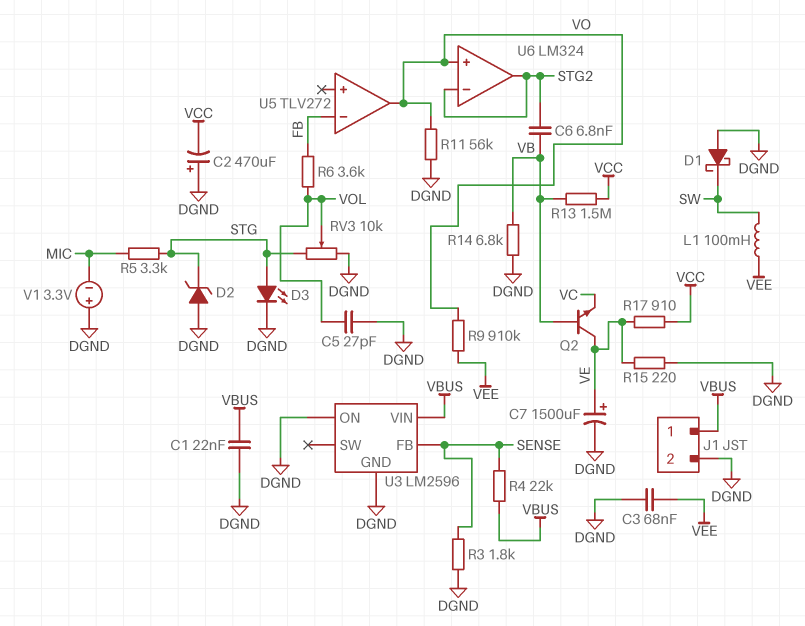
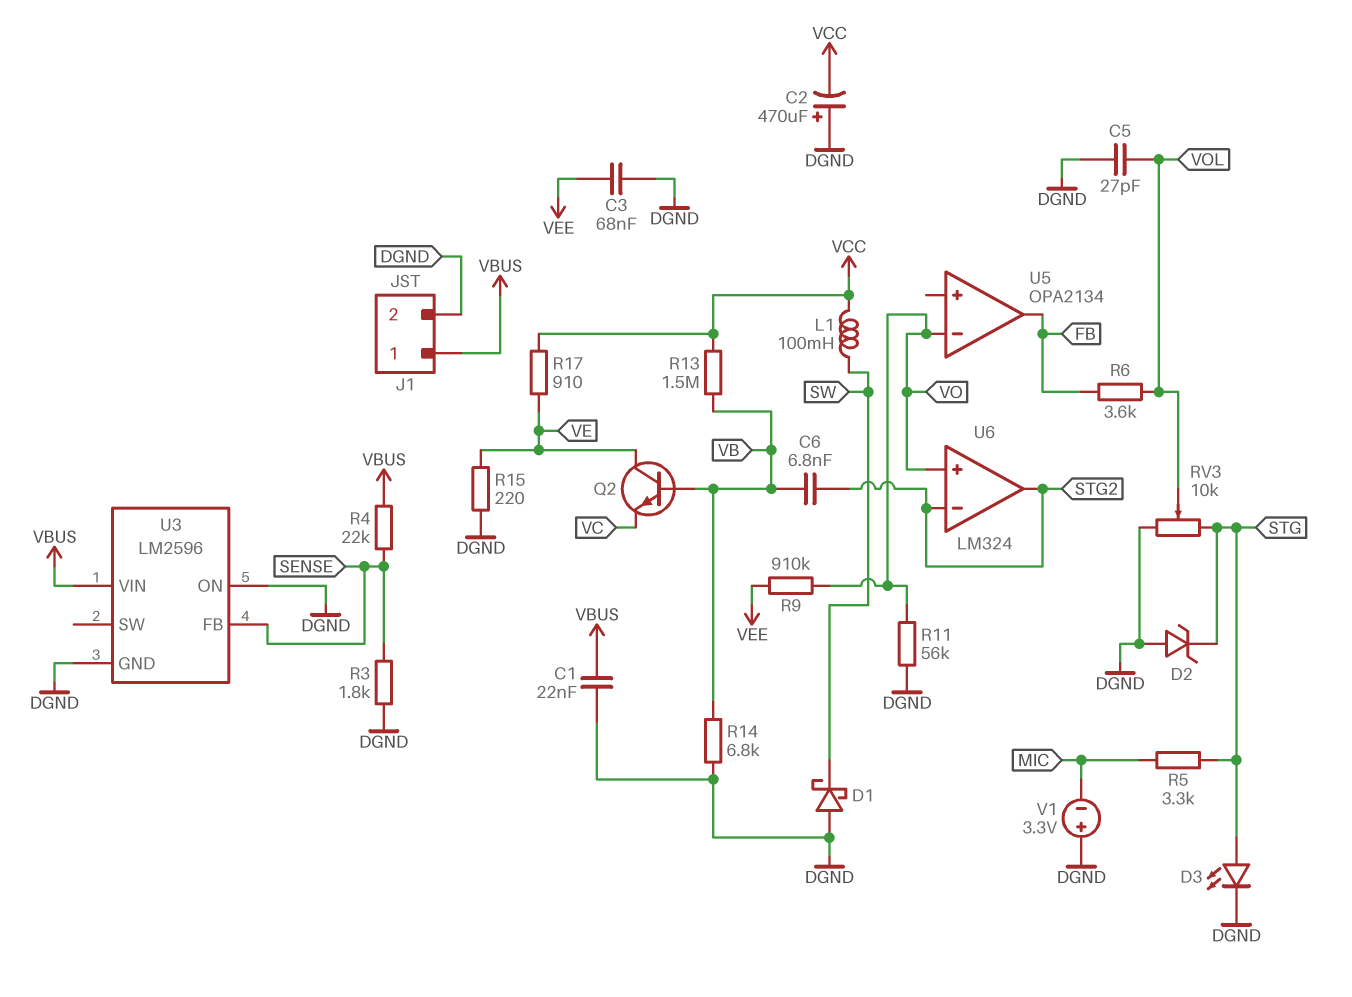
C7: 1500uF (plus VE, minus DGND) -> none
L1: 100mH (SW, VEE) -> 100mH (SW, VCC)
U5: TLV272 -> OPA2134
U5 pin in-: FB -> VO
U5 pin out: VO -> FB

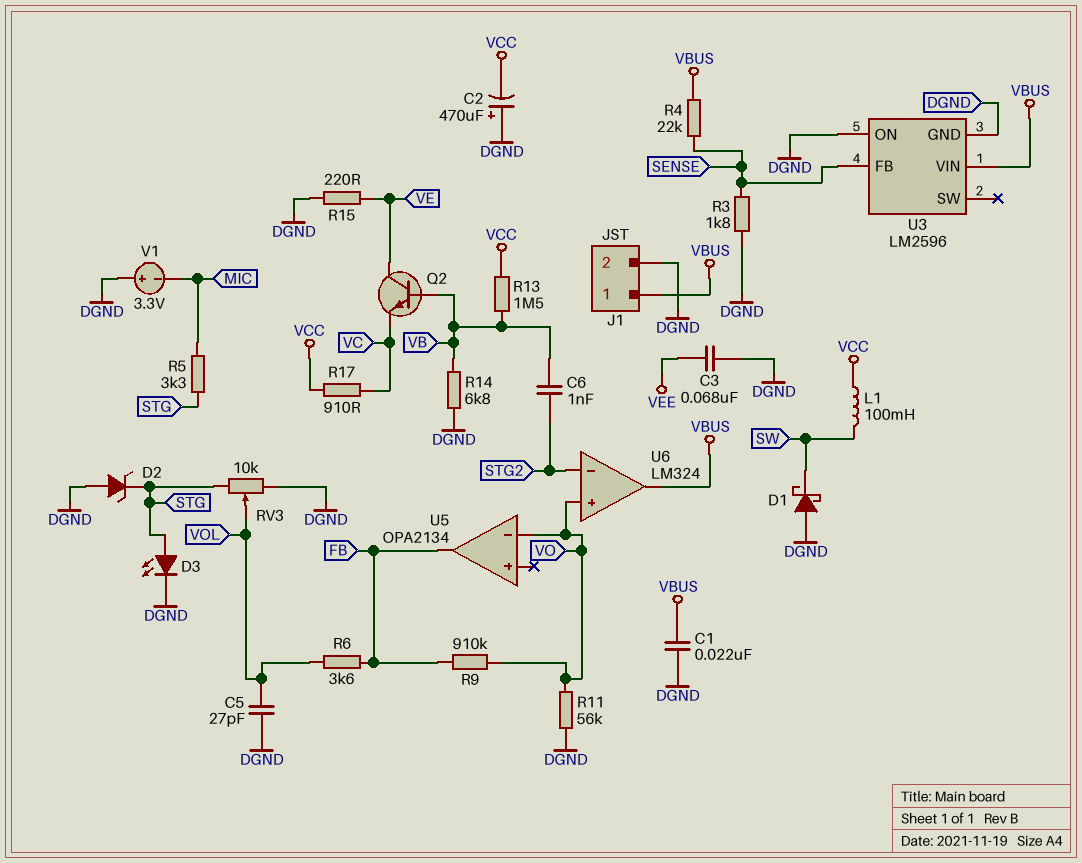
C6: 6.8nF (STG2, VB) -> 1nF (STG2, VB)
R9: 910k (VEE, VO) -> 910k (FB, VO)
R17: 910 (VCC, VE) -> 910 (VC, VCC)
U6 pin out: STG2 -> VBUS

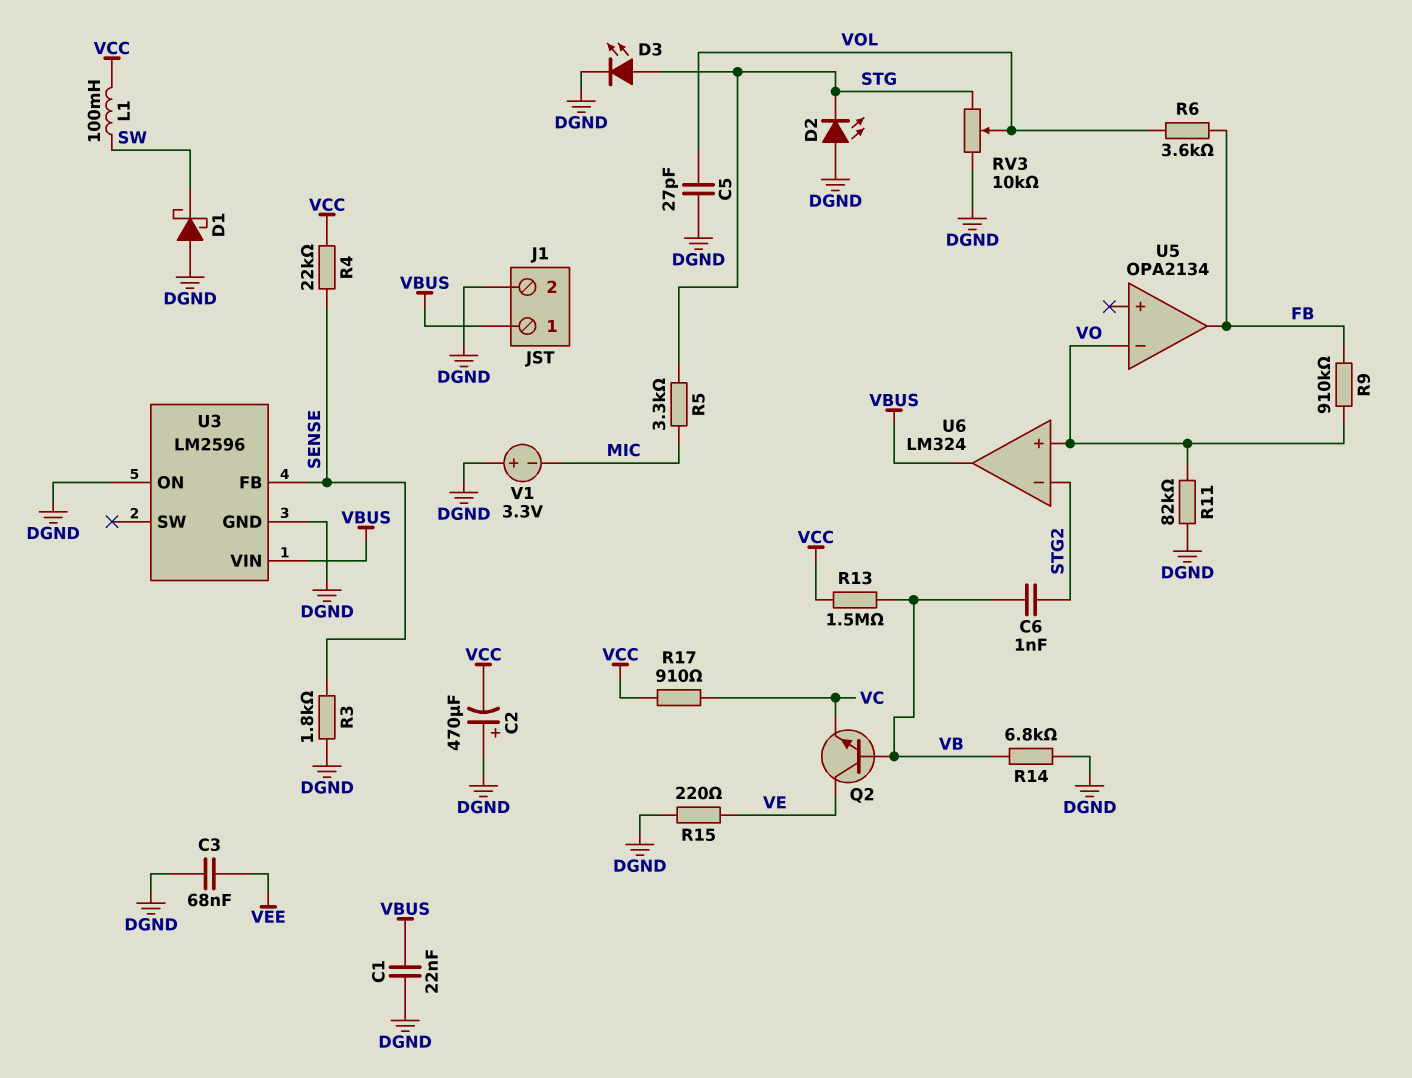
D2: zener (A DGND, K STG) -> LED (A DGND, K STG)
R4: 22k (SENSE, VBUS) -> 22k (SENSE, VCC)
R11: 56k (DGND, VO) -> 82k (DGND, VO)

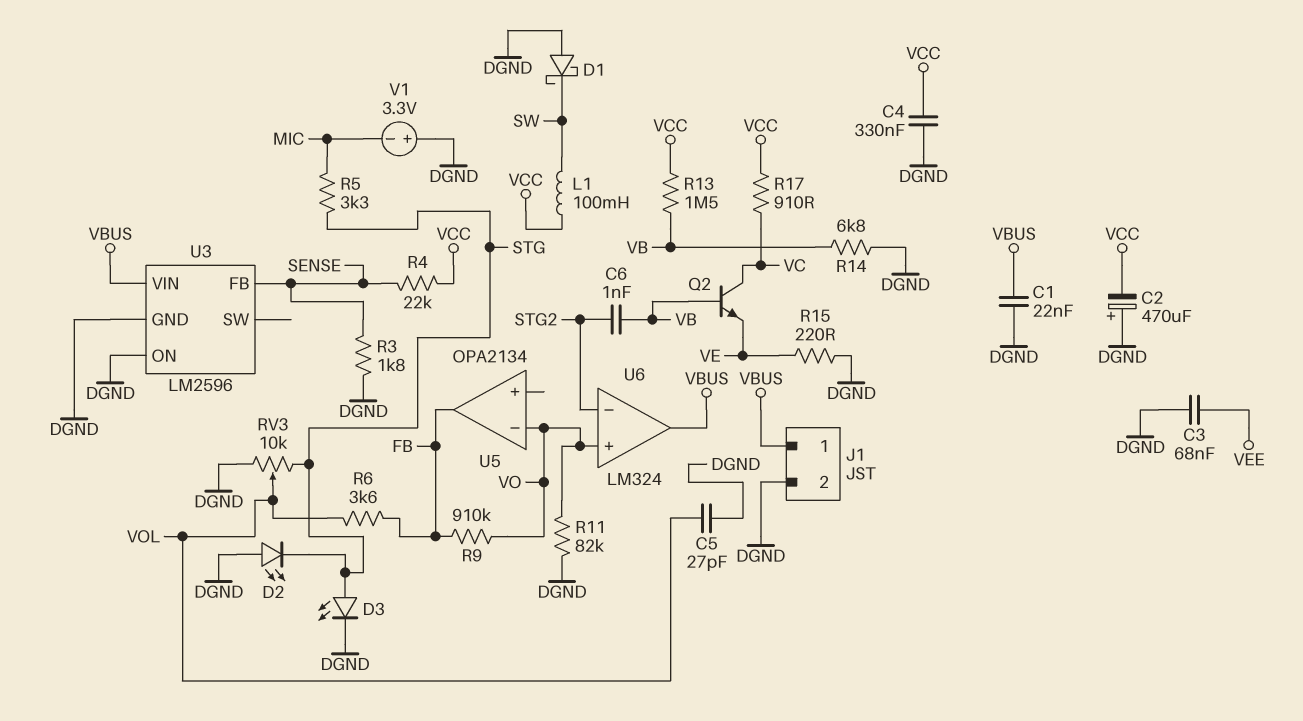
C4: none -> 330nF (DGND, VCC)
Q2: NPN (B VB, C VE, E VC) -> NPN (B VB, C VC, E VE)

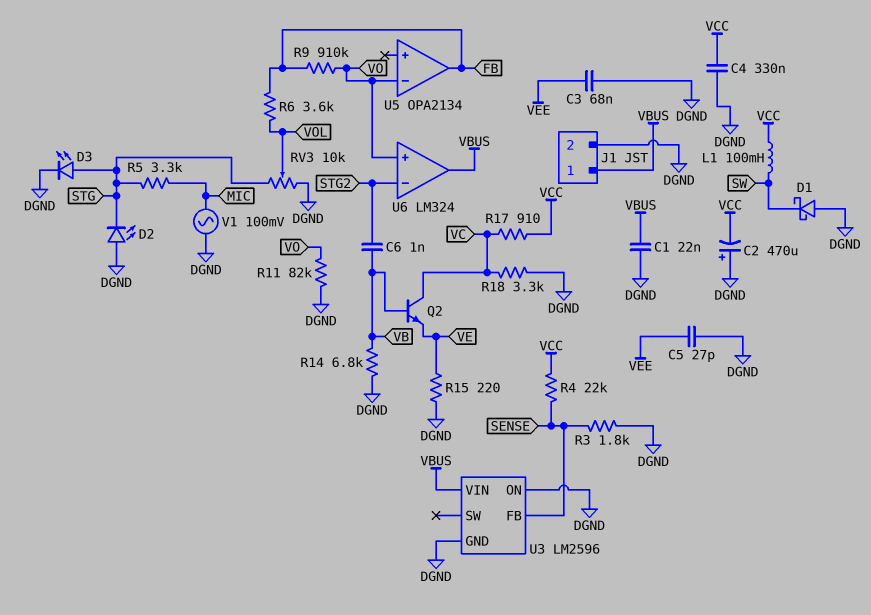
C5: 27pF (DGND, VOL) -> 27pF (DGND, VEE)
R13: 1.5M (VB, VCC) -> none
R18: none -> 3.3k (DGND, VC)
V1: 3.3V (plus DGND, minus MIC) -> AC 100mV (DGND, MIC)

